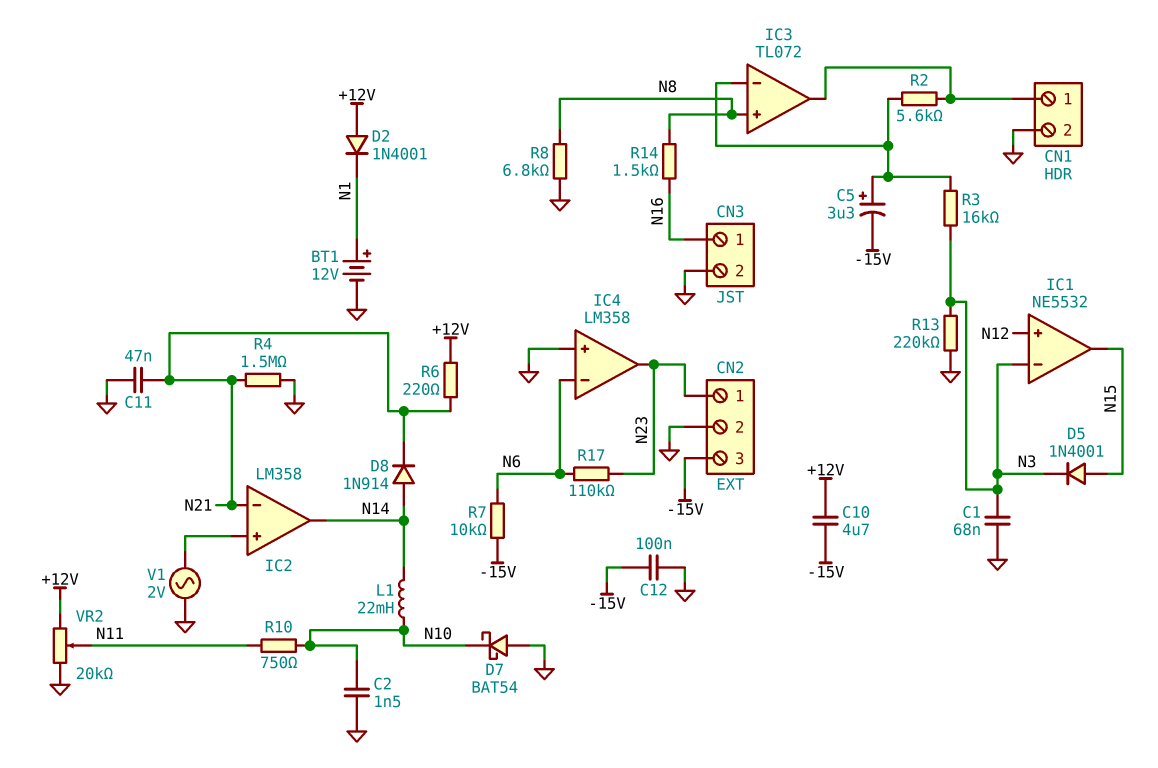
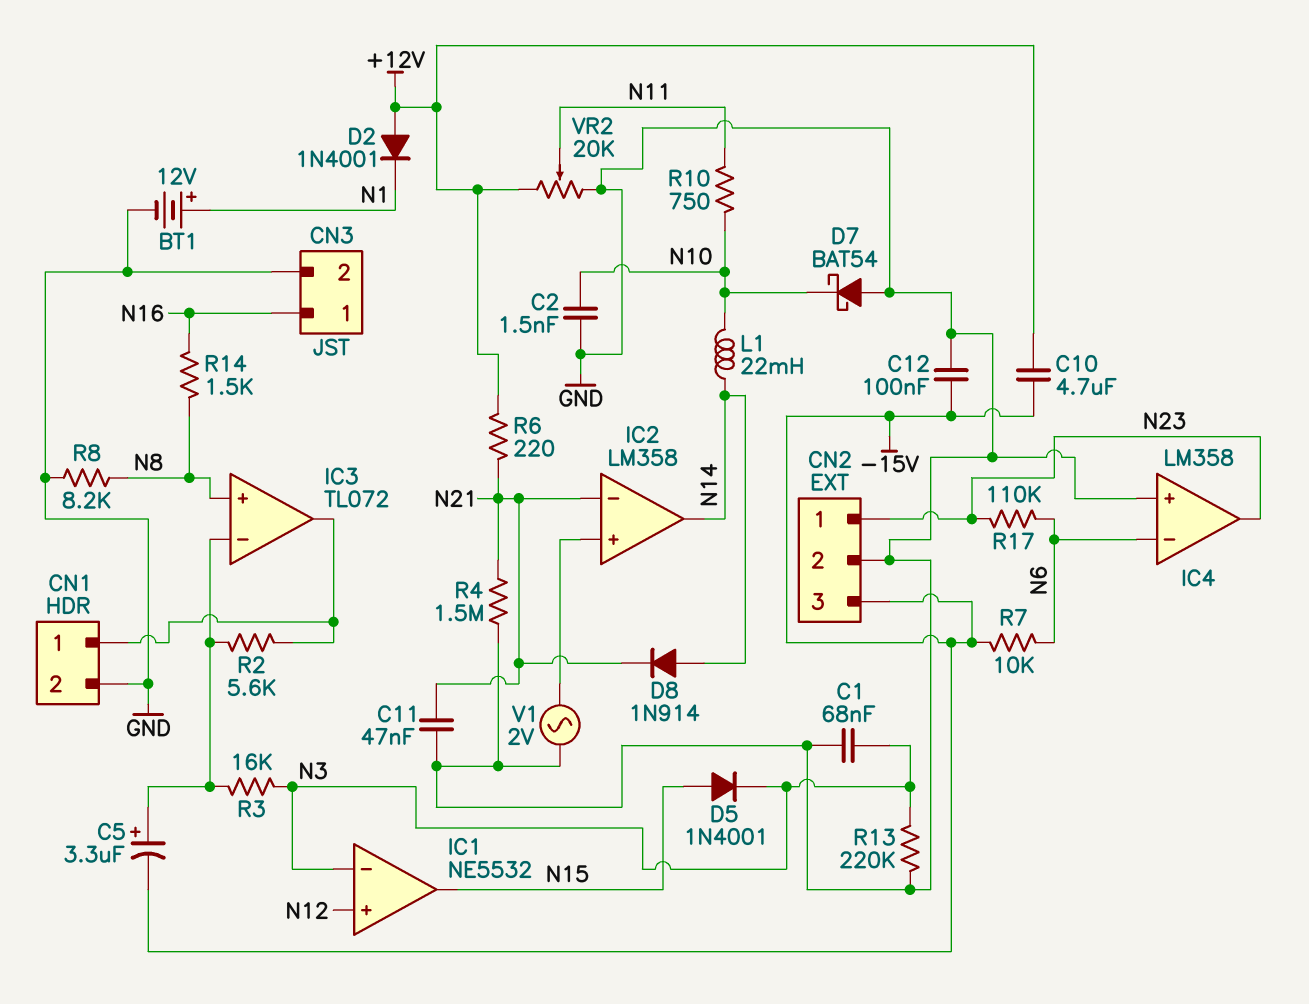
R8: 6.8k (GND, N8) -> 8.2k (GND, N8)

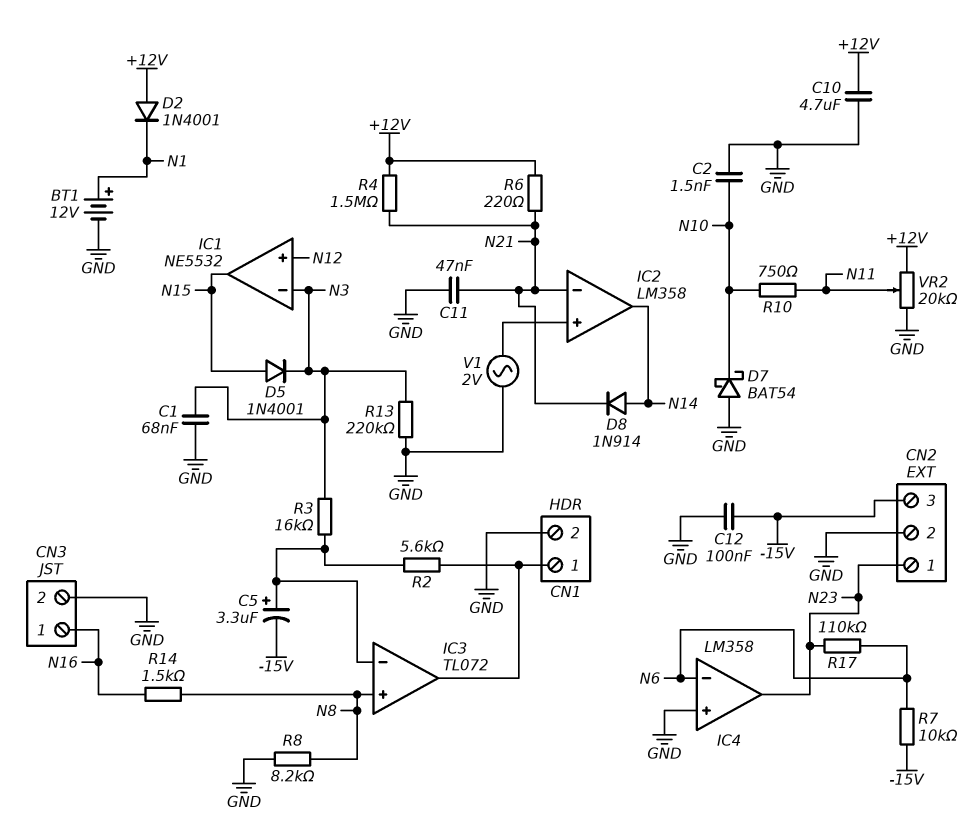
C10: 4.7uF (+12V, -15V) -> 4.7uF (+12V, GND)
L1: 22mH (N10, N14) -> none
R4: 1.5M (GND, N21) -> 1.5M (+12V, N21)

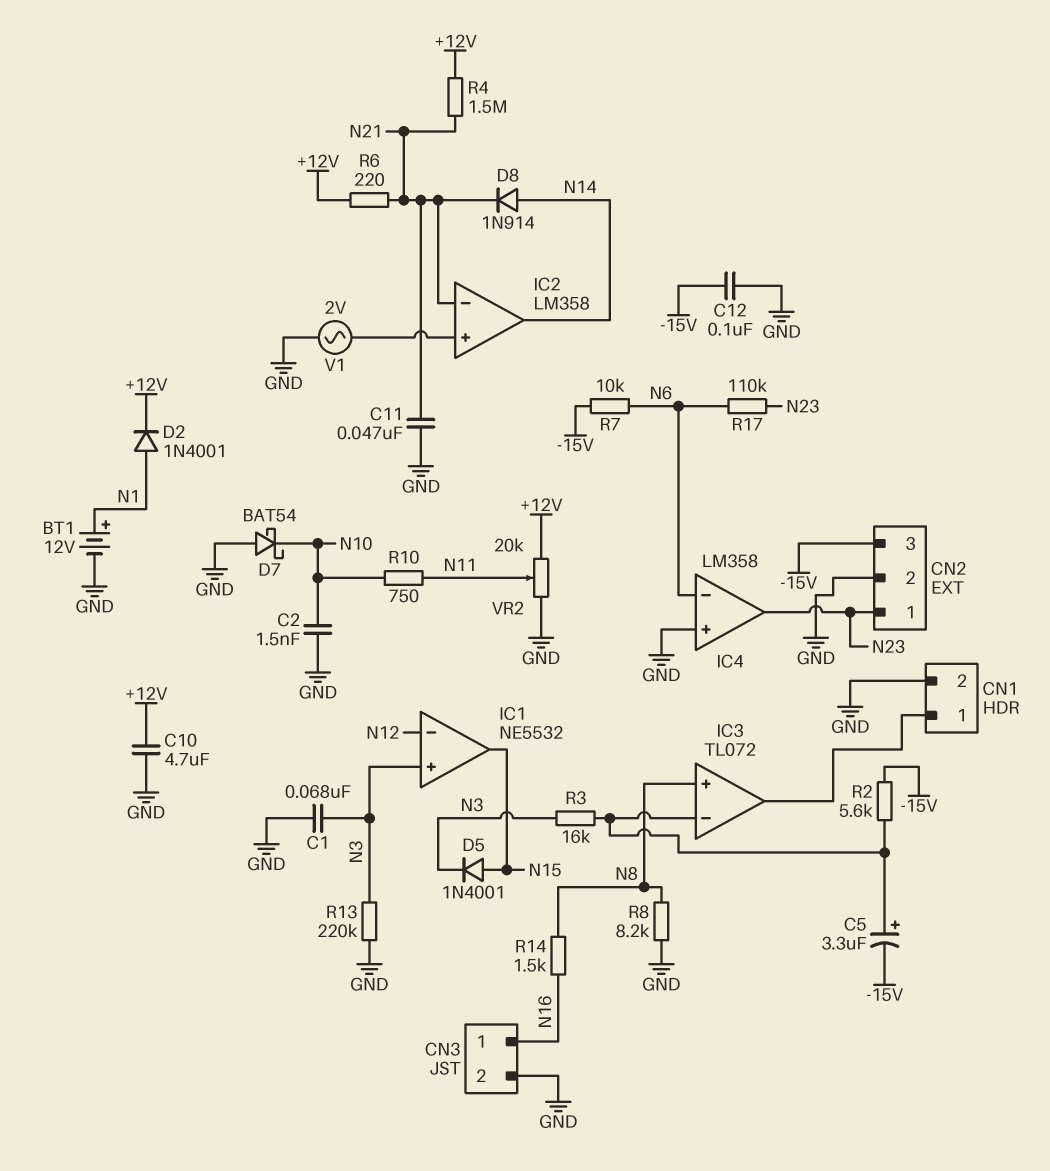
D2: diode 1N4001 (A +12V, K N1) -> diode 1N4001 (A N1, K +12V)
IC1 pin in+: N12 -> N3
IC1 pin in-: N3 -> N12
R2: 5.6k (CN1/1, IC3/in-) -> 5.6k (-15V, IC3/in-)

